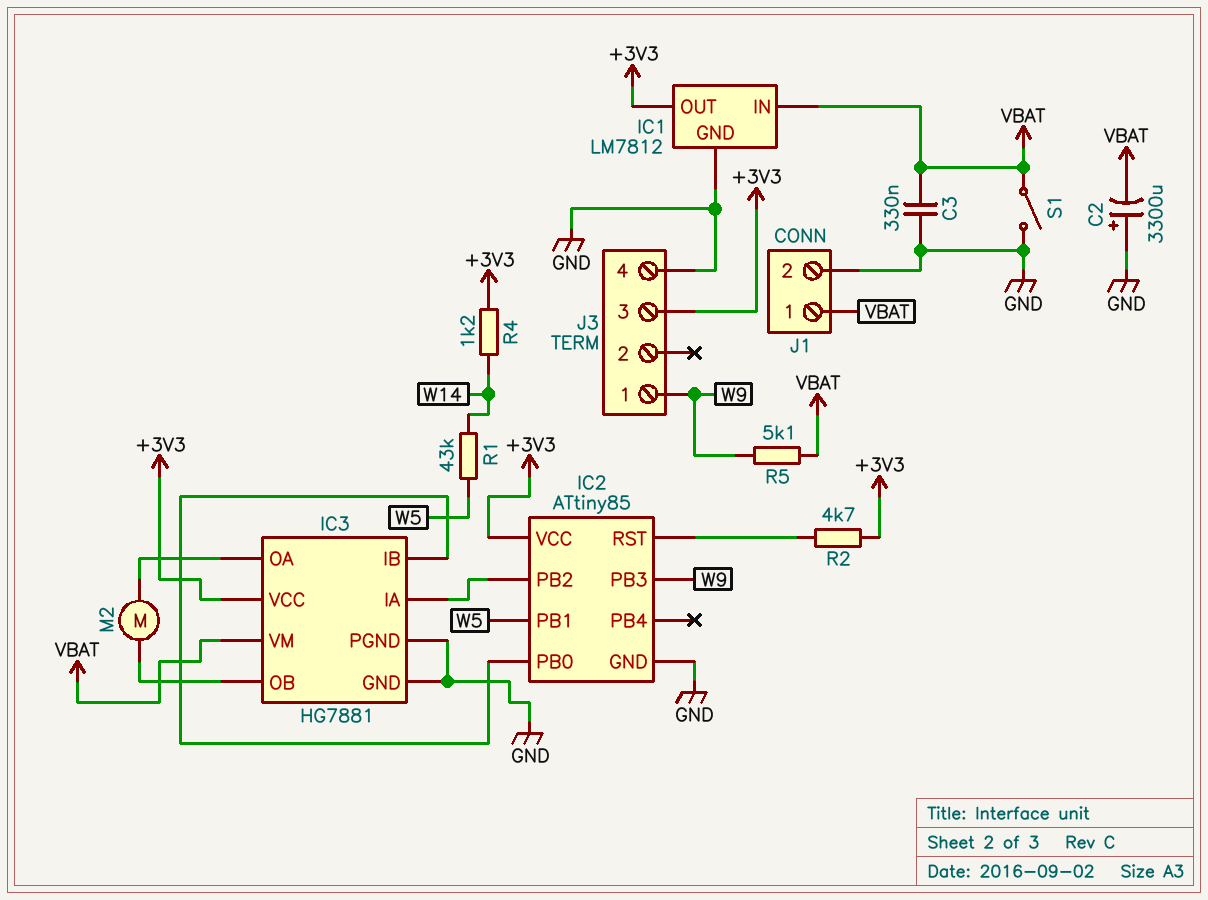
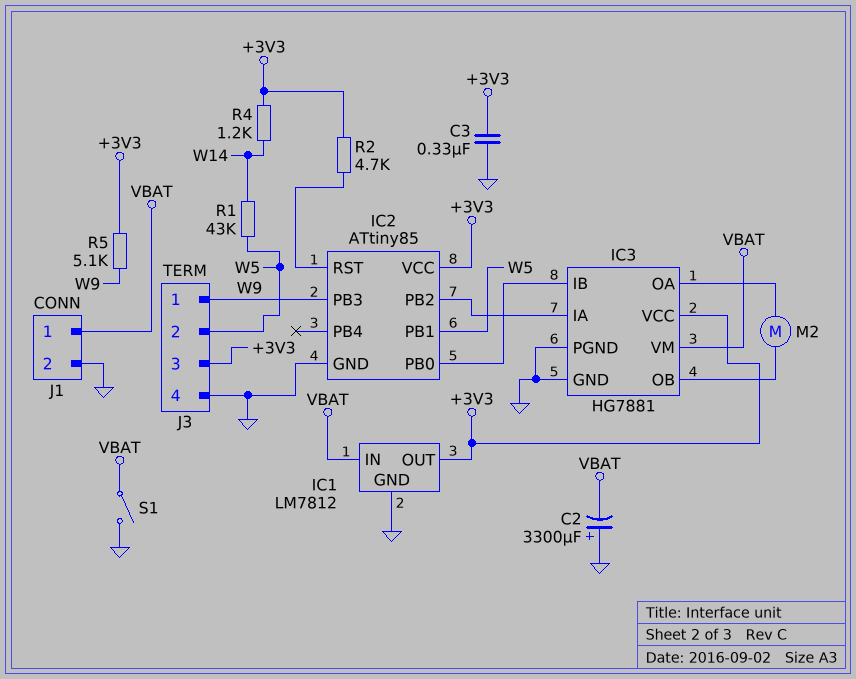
C3: 330nF (GND, VBAT) -> 330nF (+3V3, GND)
J3 pin 2: none -> W5
R5: 5.1k (VBAT, W9) -> 5.1k (+3V3, W9)

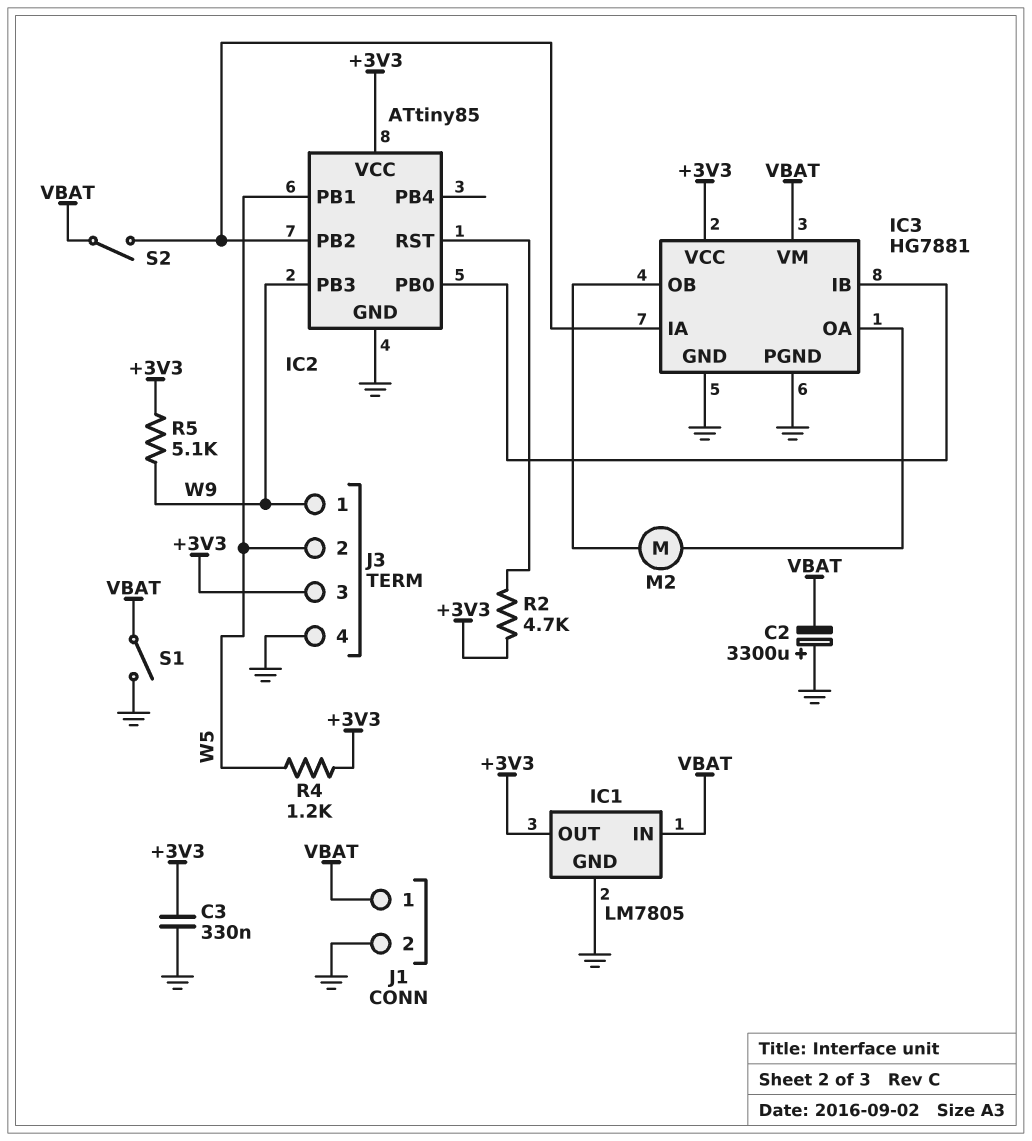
IC1: LM7812 -> LM7805
R1: 43k (W5, W14) -> none
R4: 1.2k (+3V3, W14) -> 1.2k (+3V3, W5)
S2: none -> switch (IC2/PB2, VBAT)

